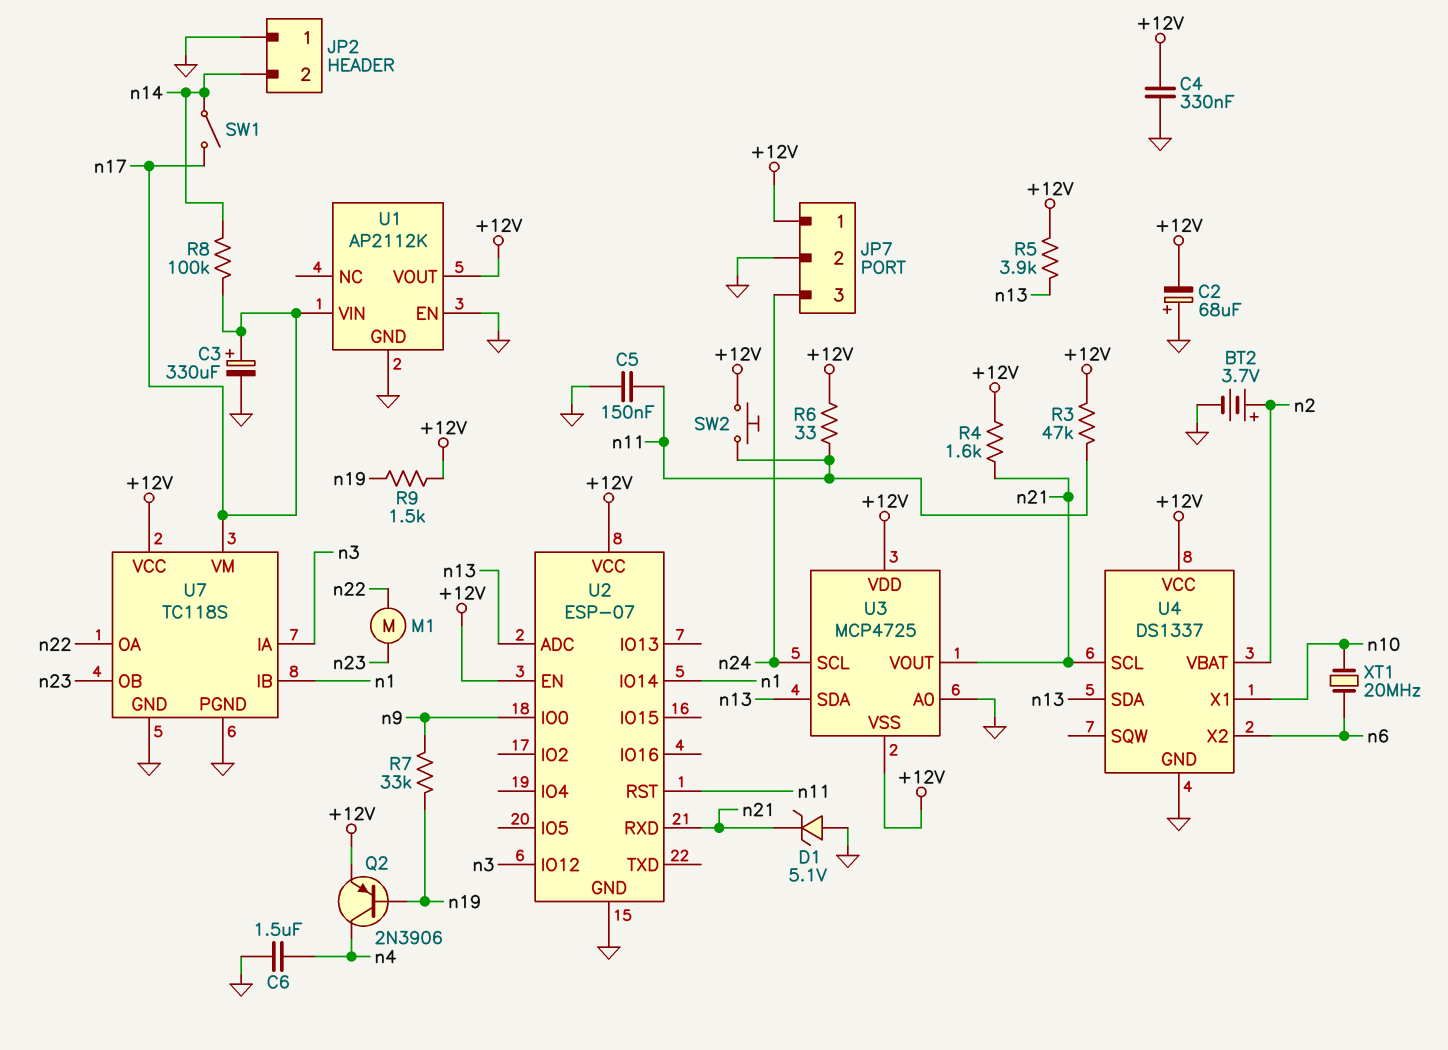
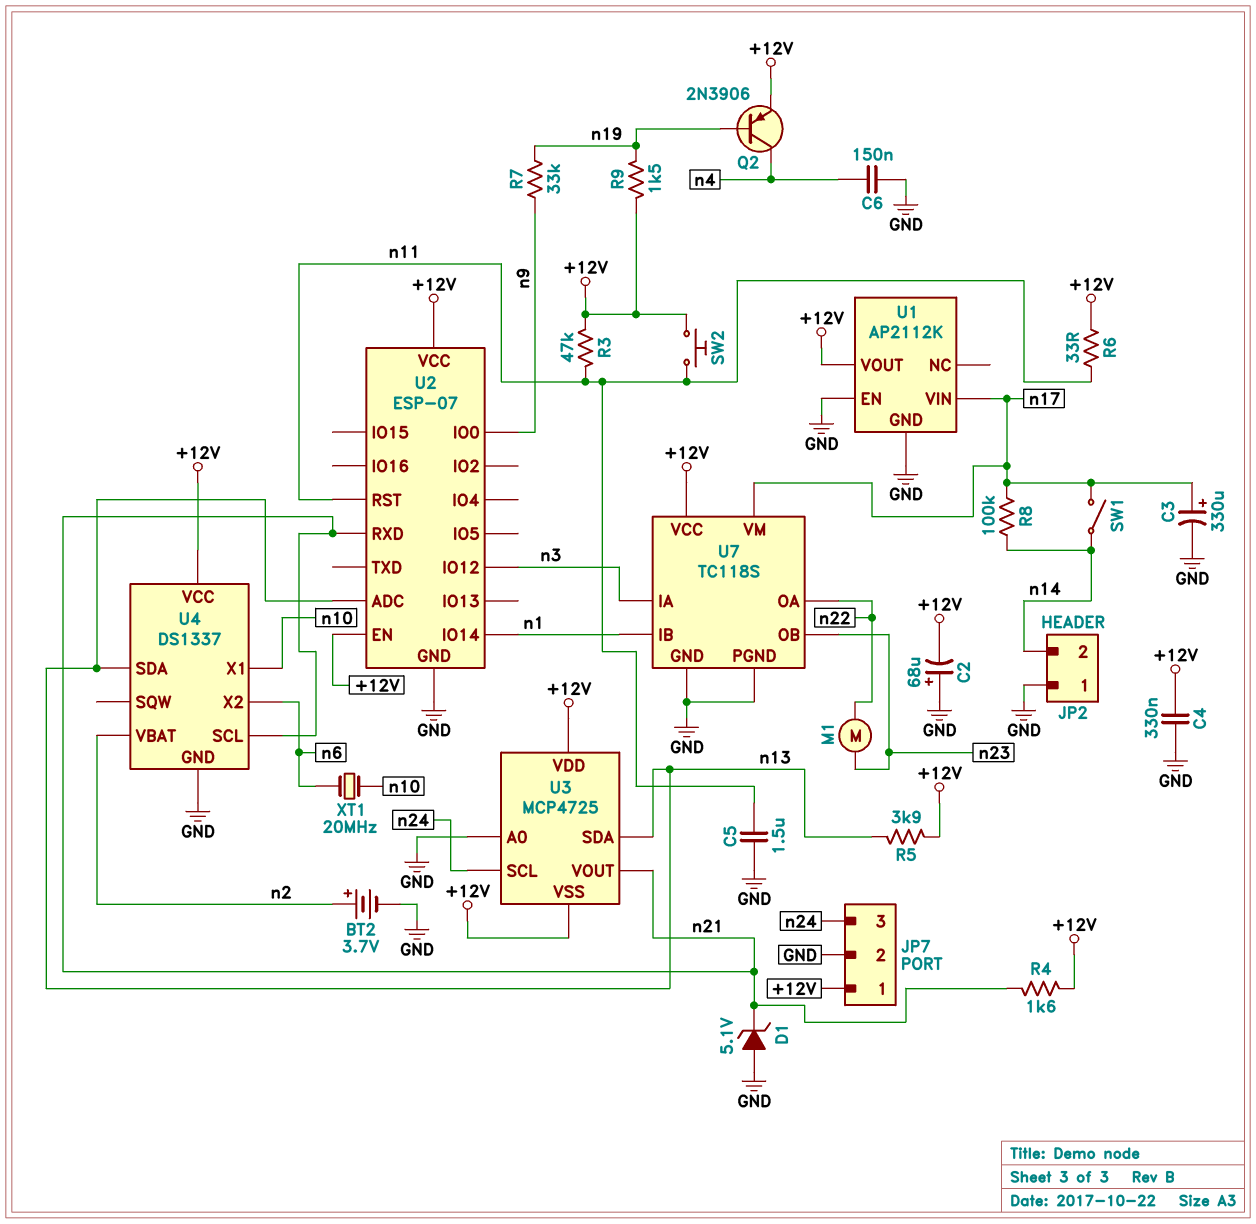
C5: 150nF (GND, n11) -> 1.5uF (GND, n11)
C6: 1.5uF (GND, n4) -> 150nF (GND, n4)

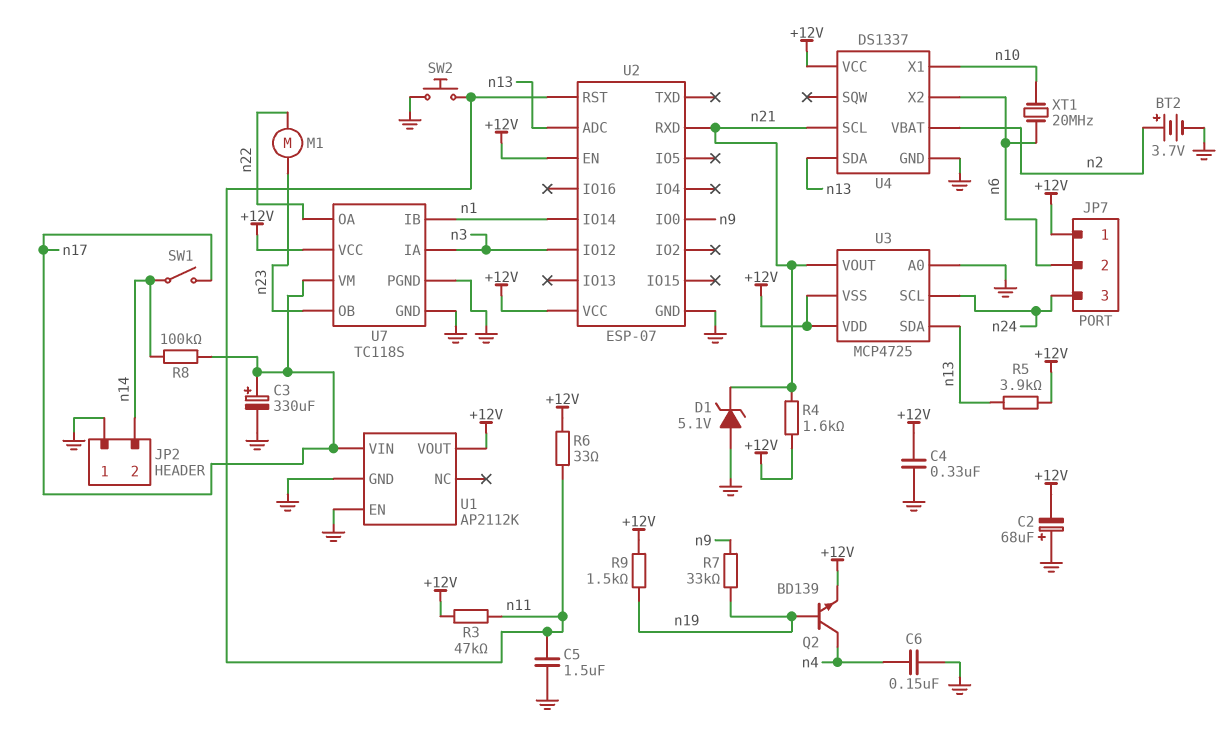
JP7 pin 2: GND -> n6
Q2: PNP 2N3906 (B n19, C n4, E +12V) -> NPN BD139 (B n19, C n4, E +12V)
SW2: button (+12V, n11) -> button (GND, n11)

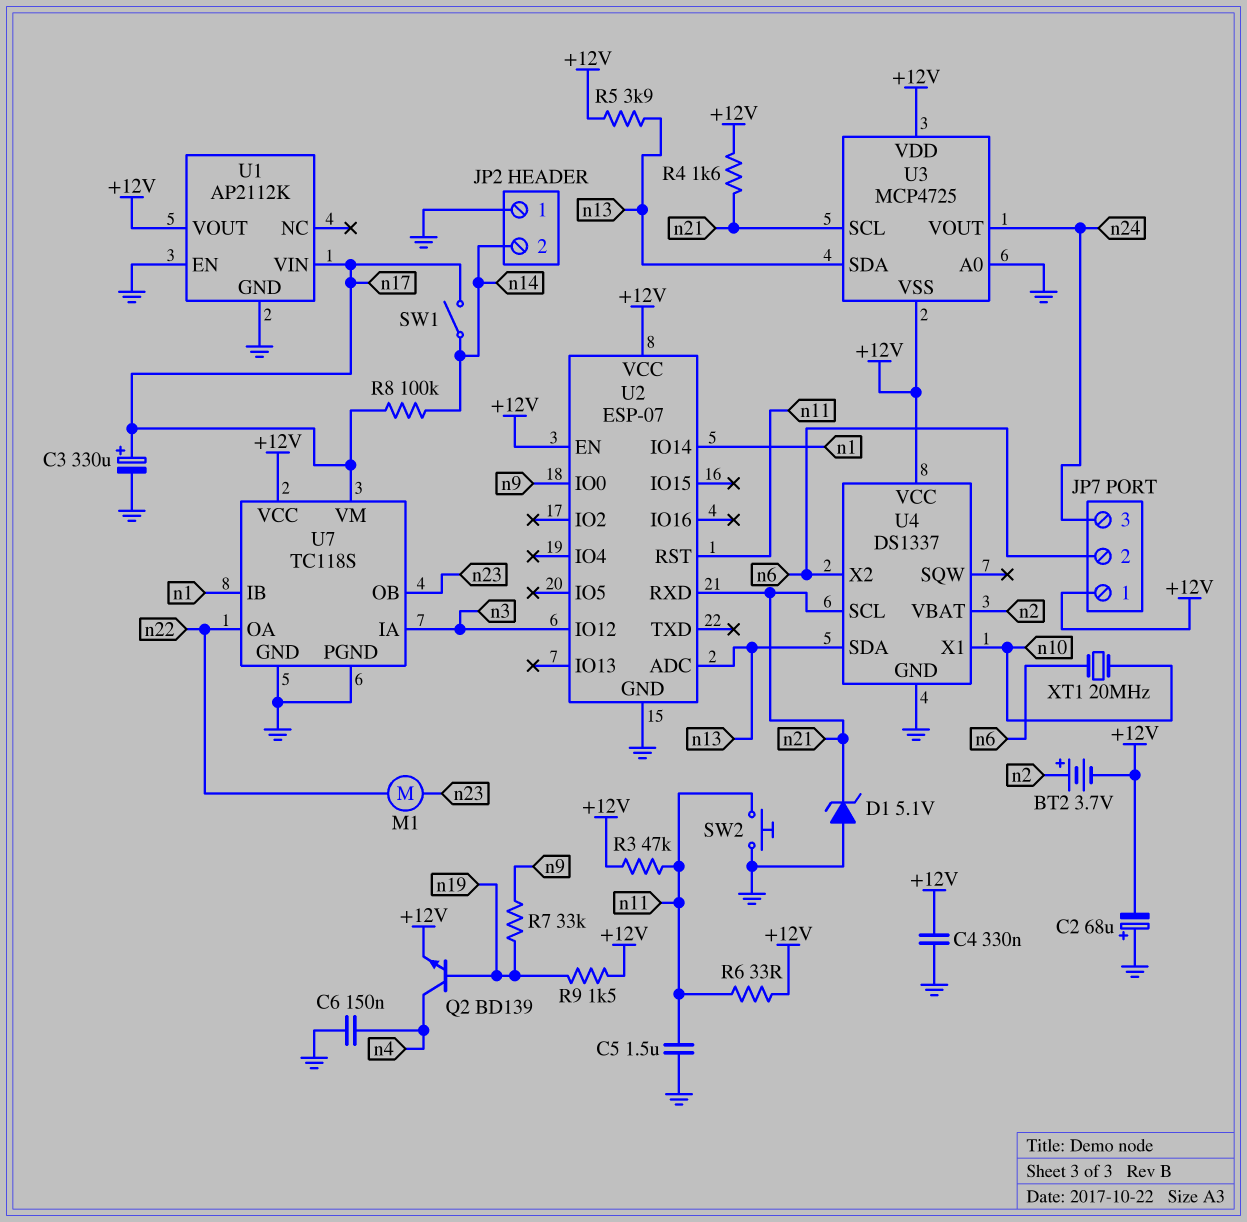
BT2: 3.7V (plus n2, minus GND) -> 3.7V (plus n2, minus +12V)
U3 pin SCL: n24 -> n21
U3 pin VOUT: n21 -> n24

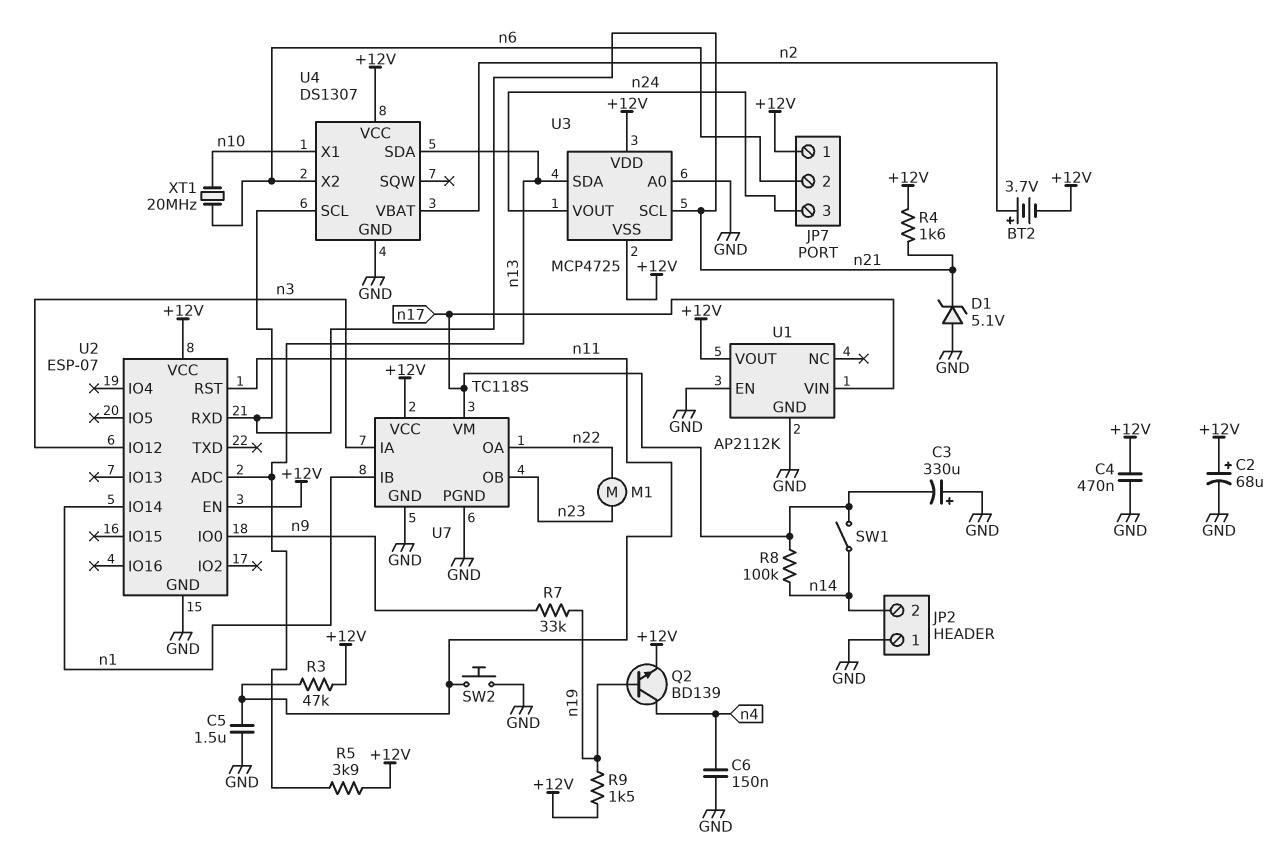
C2: 68uF (plus GND, minus +12V) -> 68uF (plus +12V, minus GND)
C3: 330uF (plus n17, minus GND) -> 330uF (plus GND, minus n17)
C4: 330nF (+12V, GND) -> 470nF (+12V, GND)
R6: 33 (+12V, n11) -> none
U4: DS1337 -> DS1307

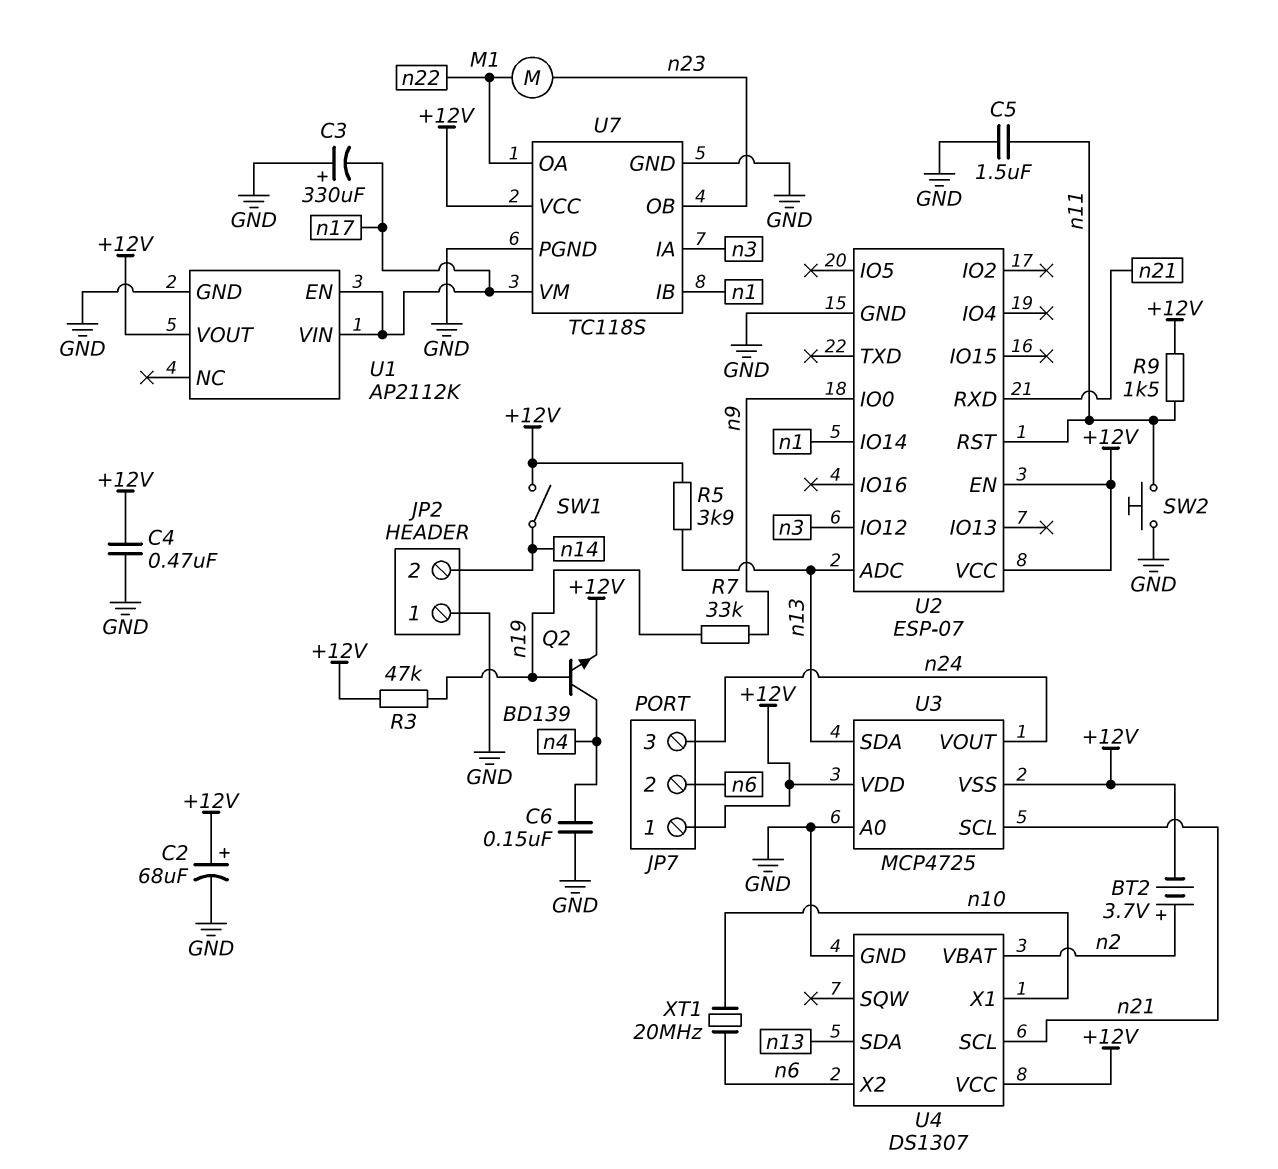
D1: zener 5.1V (A GND, K n21) -> none
R3: 47k (+12V, n11) -> 47k (+12V, n19)
R4: 1.6k (+12V, n21) -> none
R8: 100k (n14, n17) -> none
R9: 1.5k (+12V, n19) -> 1.5k (+12V, n11)
SW1: switch (n14, n17) -> switch (+12V, n14)
U1 pin EN: GND -> n17

